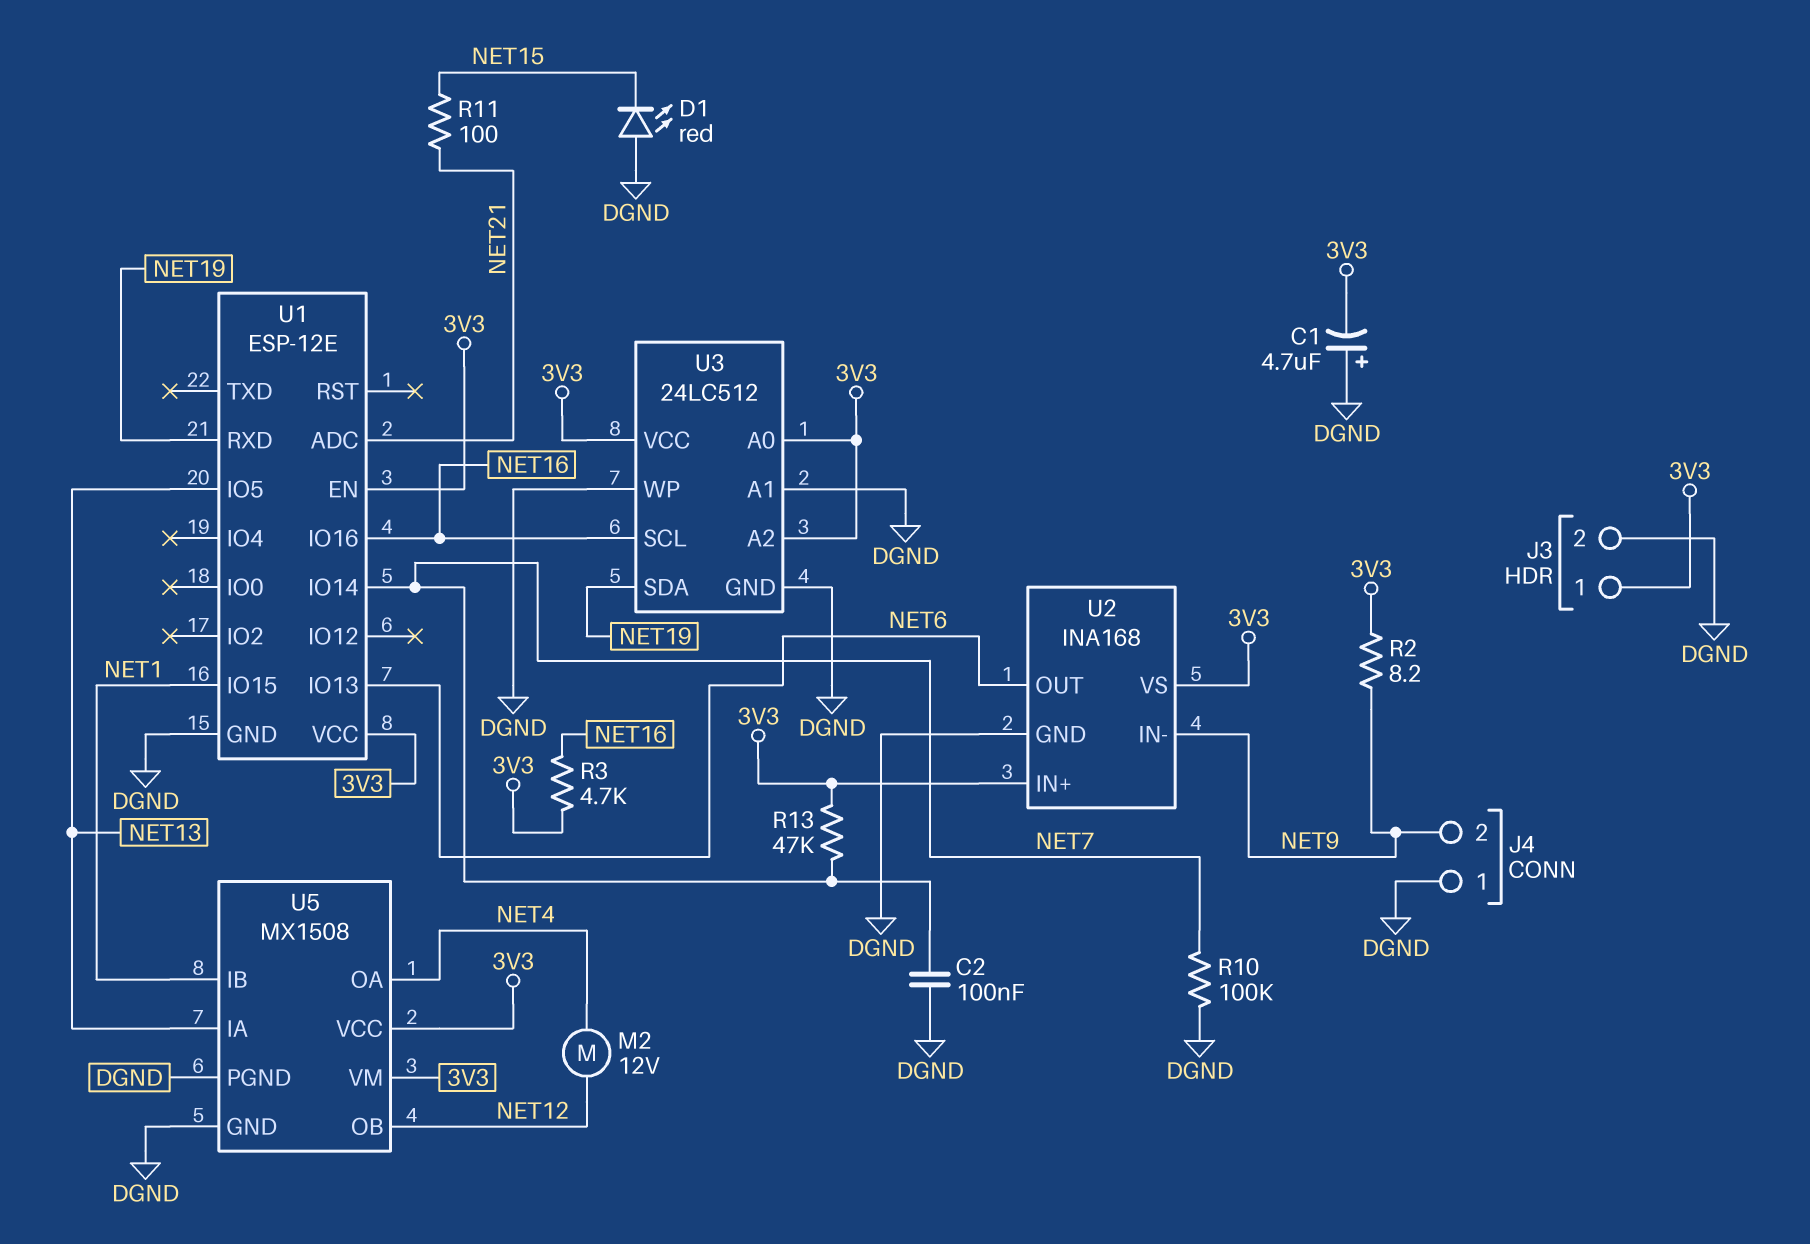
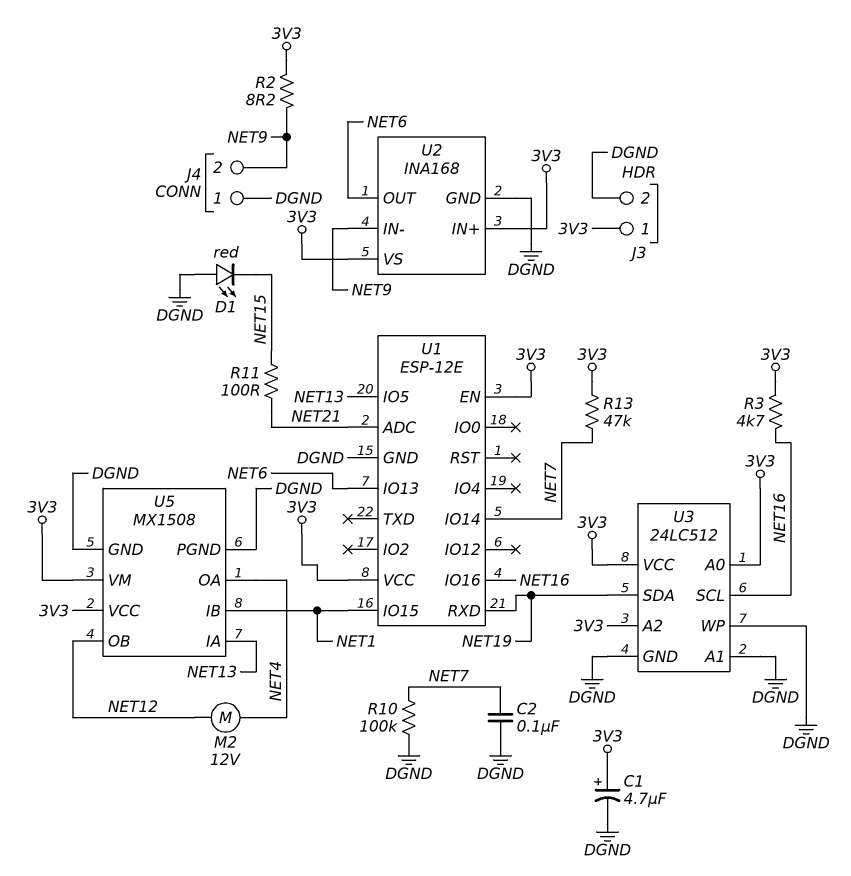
C1: 4.7uF (plus DGND, minus 3V3) -> 4.7uF (plus 3V3, minus DGND)

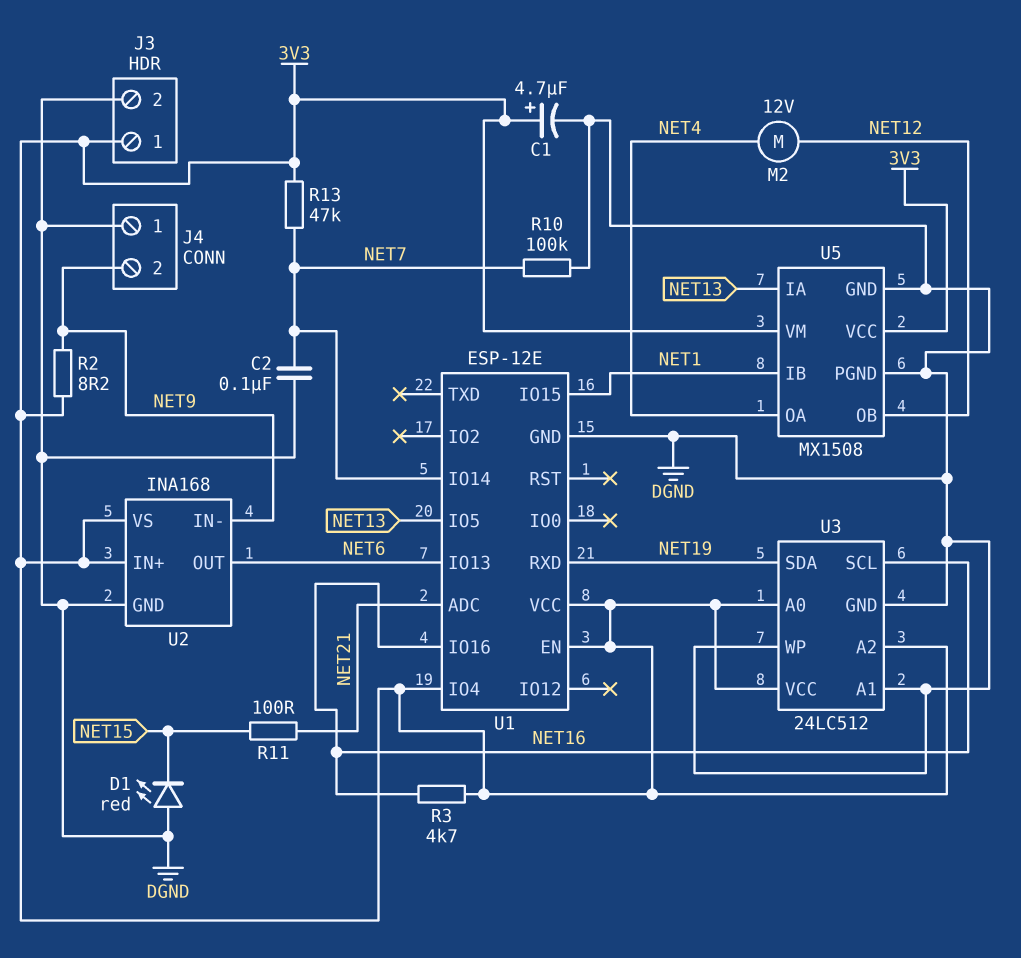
U1 pin IO4: none -> 3V3

